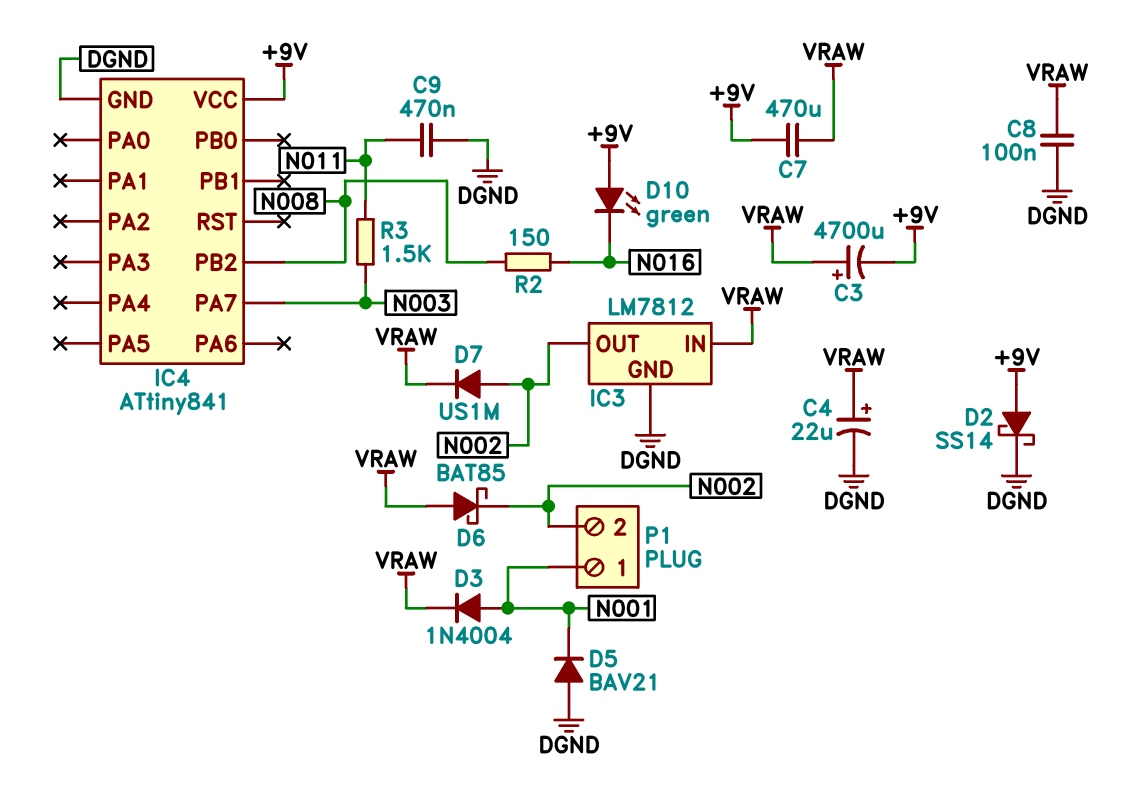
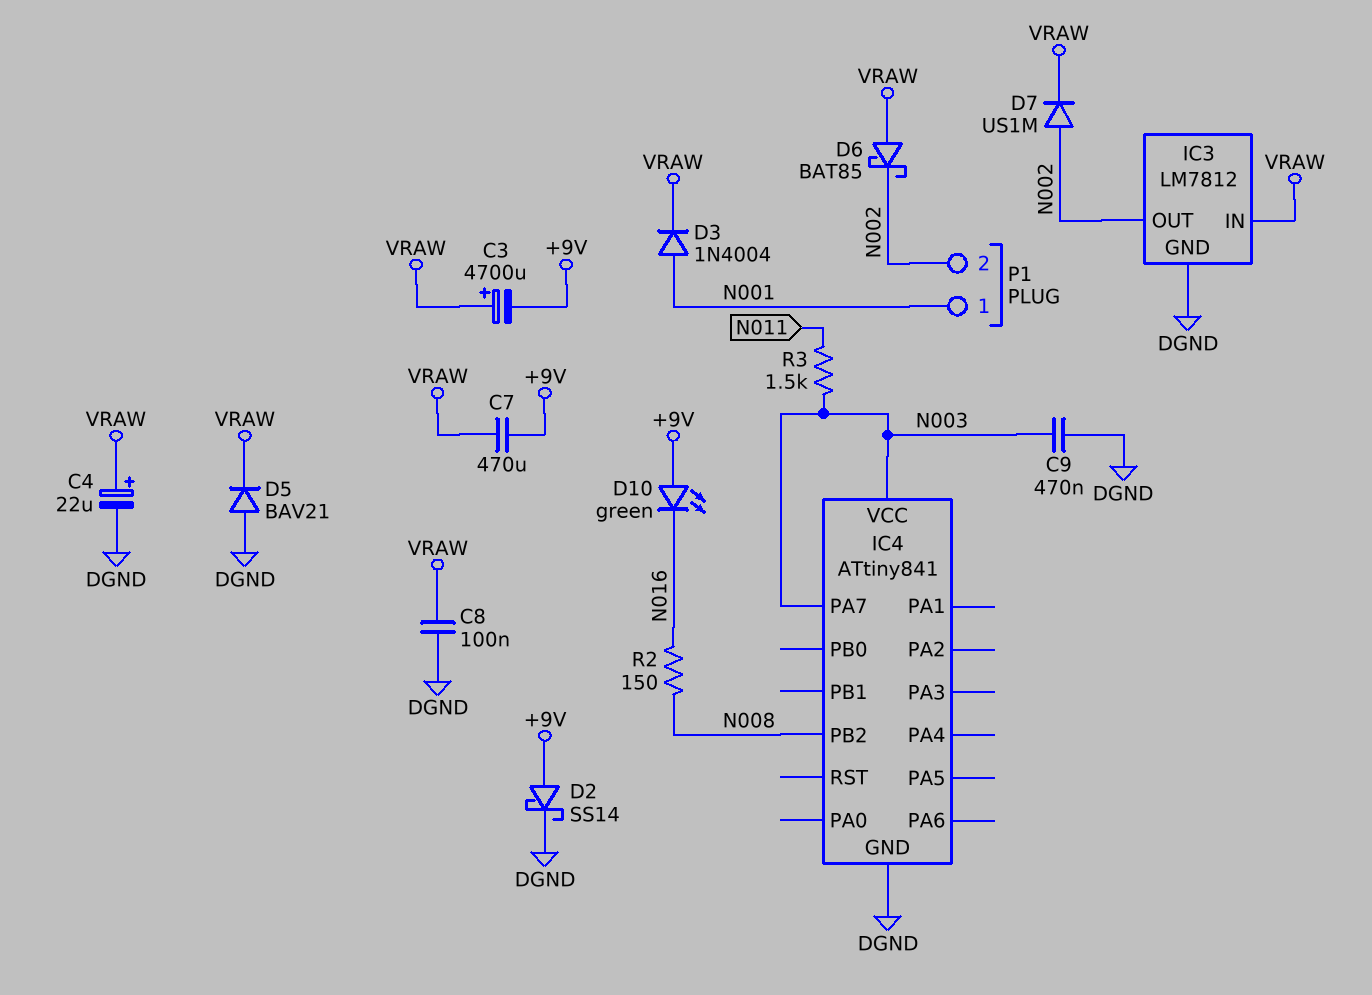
C9: 470nF (DGND, N011) -> 470nF (DGND, N003)
D5: diode BAV21 (A DGND, K N001) -> diode BAV21 (A DGND, K VRAW)
IC4 pin VCC: +9V -> N003

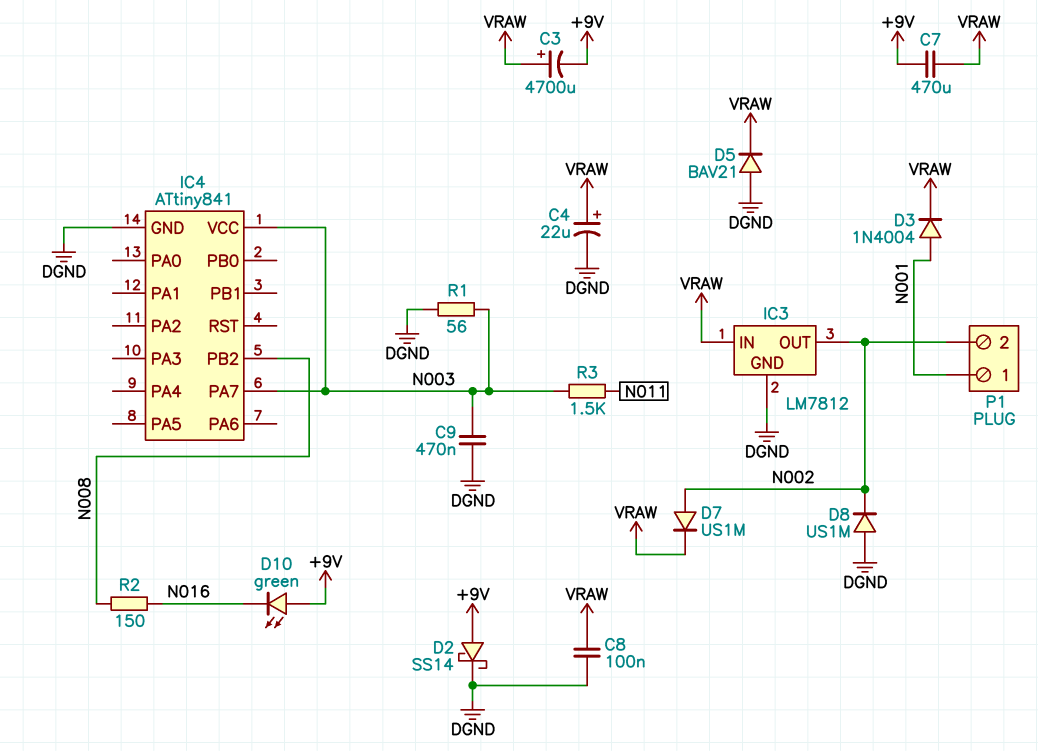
D6: schottky BAT85 (A VRAW, K N002) -> none
D8: none -> diode US1M (A DGND, K N002)
R1: none -> 56 (DGND, N003)

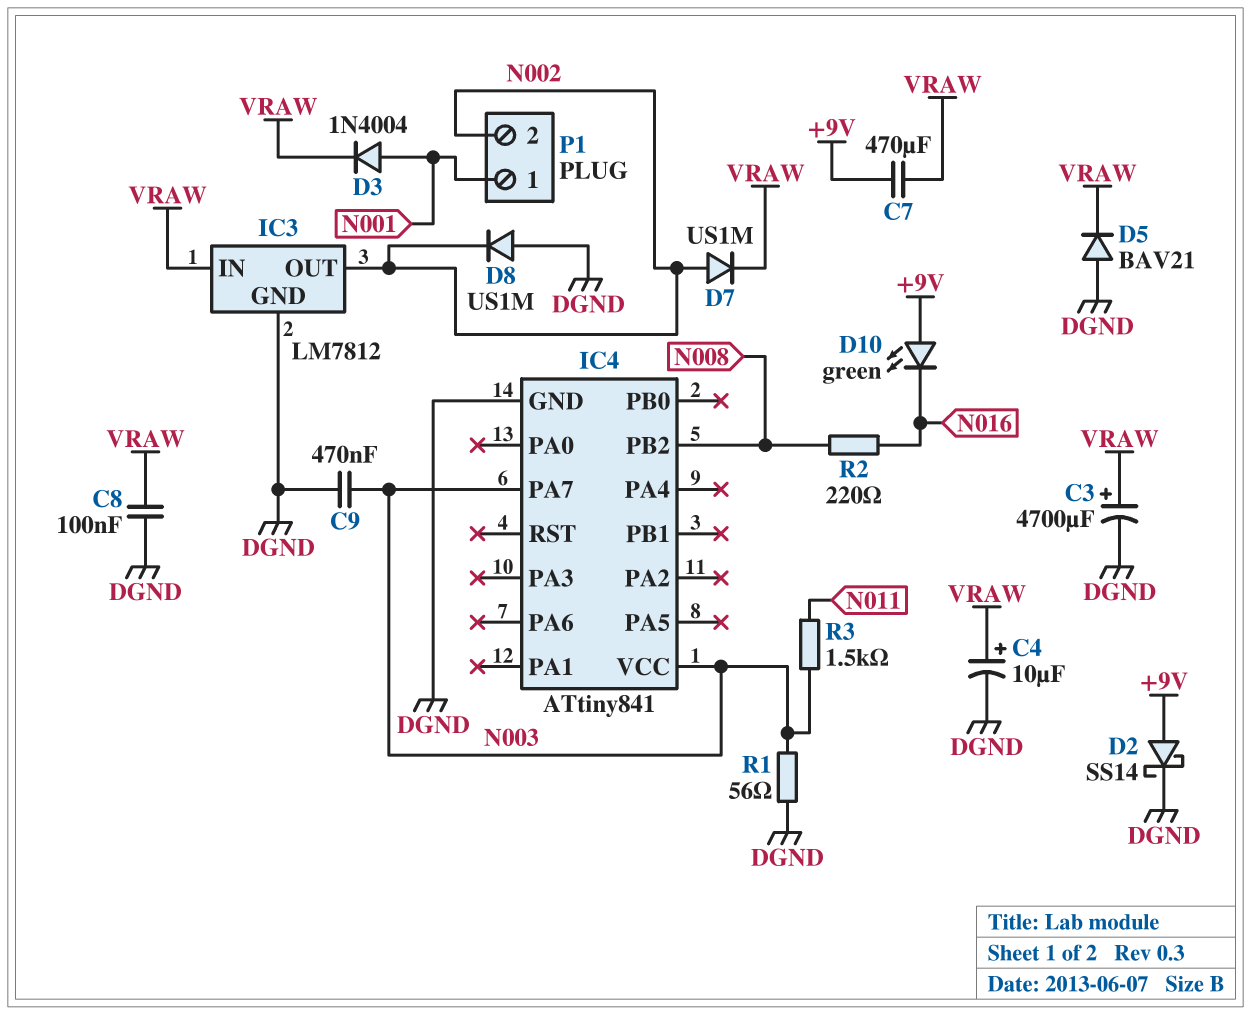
C3: 4700uF (plus VRAW, minus +9V) -> 4700uF (plus VRAW, minus DGND)
C4: 22uF (plus VRAW, minus DGND) -> 10uF (plus VRAW, minus DGND)
R2: 150 (N008, N016) -> 220 (N008, N016)

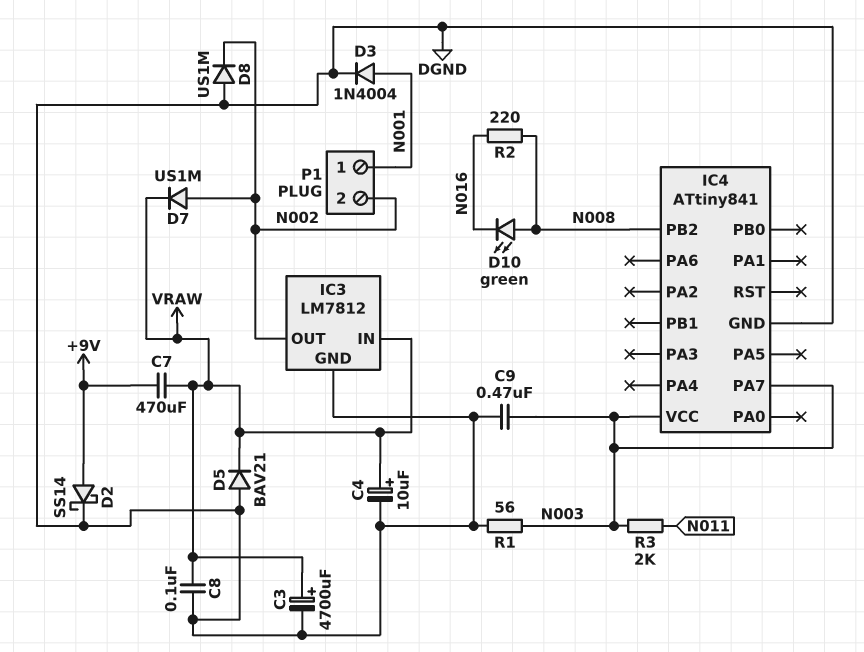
D3: diode 1N4004 (A N001, K VRAW) -> diode 1N4004 (A N001, K DGND)
D10: LED green (A +9V, K N016) -> LED green (A N008, K N016)
R3: 1.5k (N003, N011) -> 2k (N003, N011)

